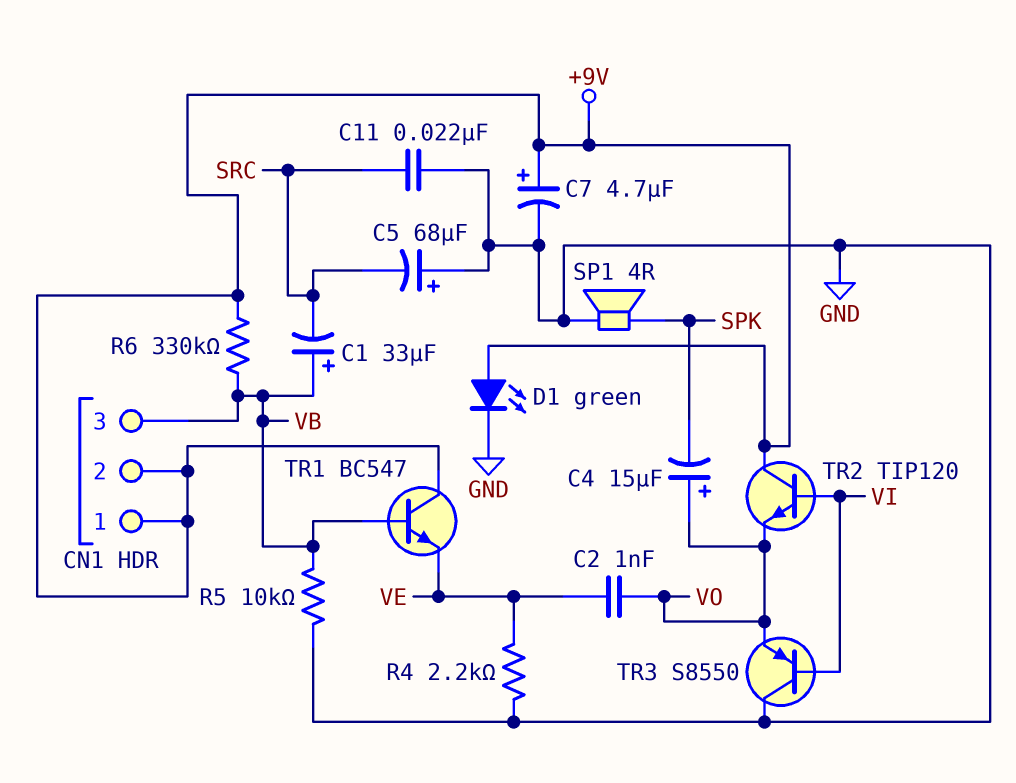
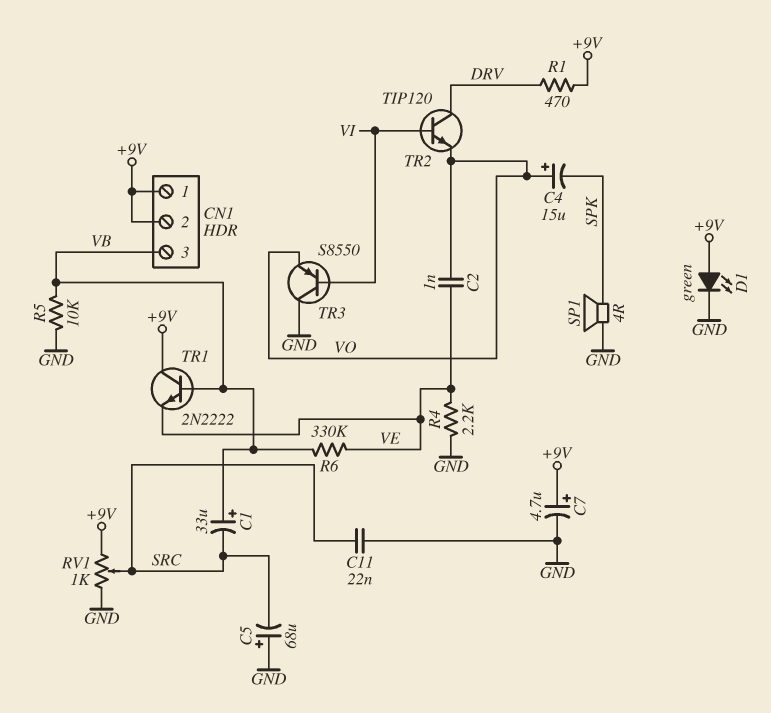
R1: none -> 470 (+9V, DRV)
R6: 330k (+9V, VB) -> 330k (VB, VE)
RV1: none -> 1k (+9V, GND, wiper SRC)
TR1: NPN BC547 (B VB, C +9V, E VE) -> NPN 2N2222 (B VB, C +9V, E VE)
TR2: NPN TIP120 (B VI, C +9V, E VO) -> NPN TIP120 (B VI, C DRV, E VO)

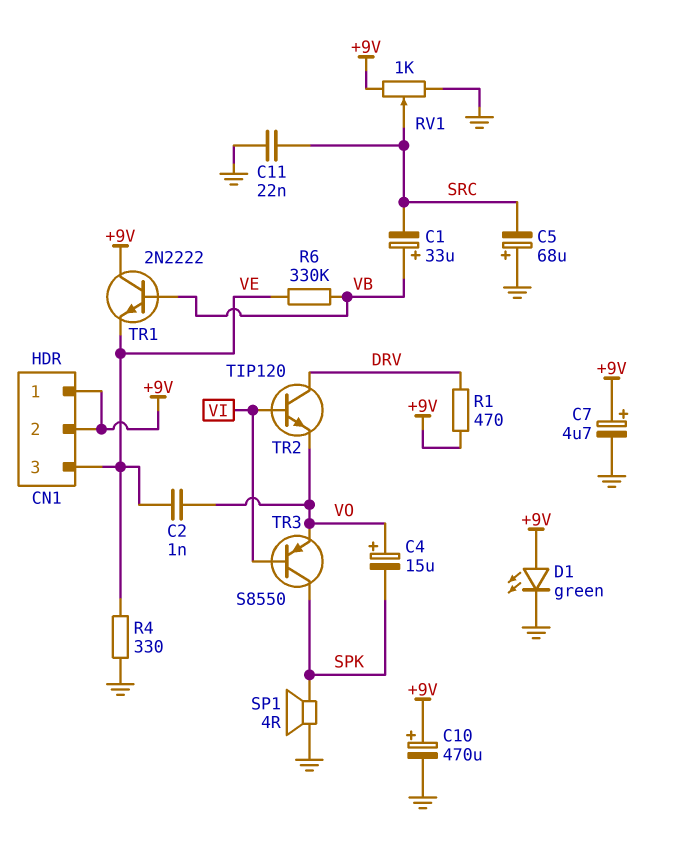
C10: none -> 470uF (plus +9V, minus GND)
CN1 pin 3: VB -> VE
R4: 2.2k (GND, VE) -> 330 (GND, VE)
R5: 10k (GND, VB) -> none
TR3: PNP S8550 (B VI, C GND, E VO) -> PNP S8550 (B VI, C SPK, E VO)

